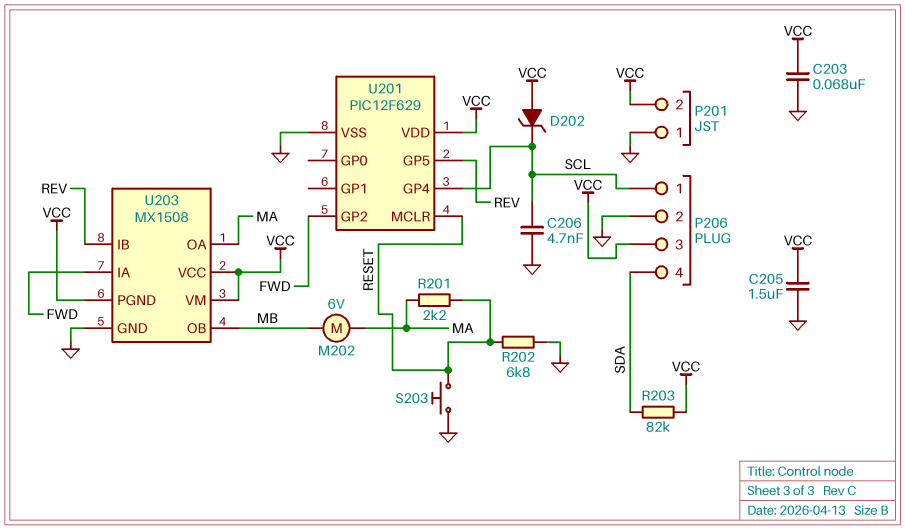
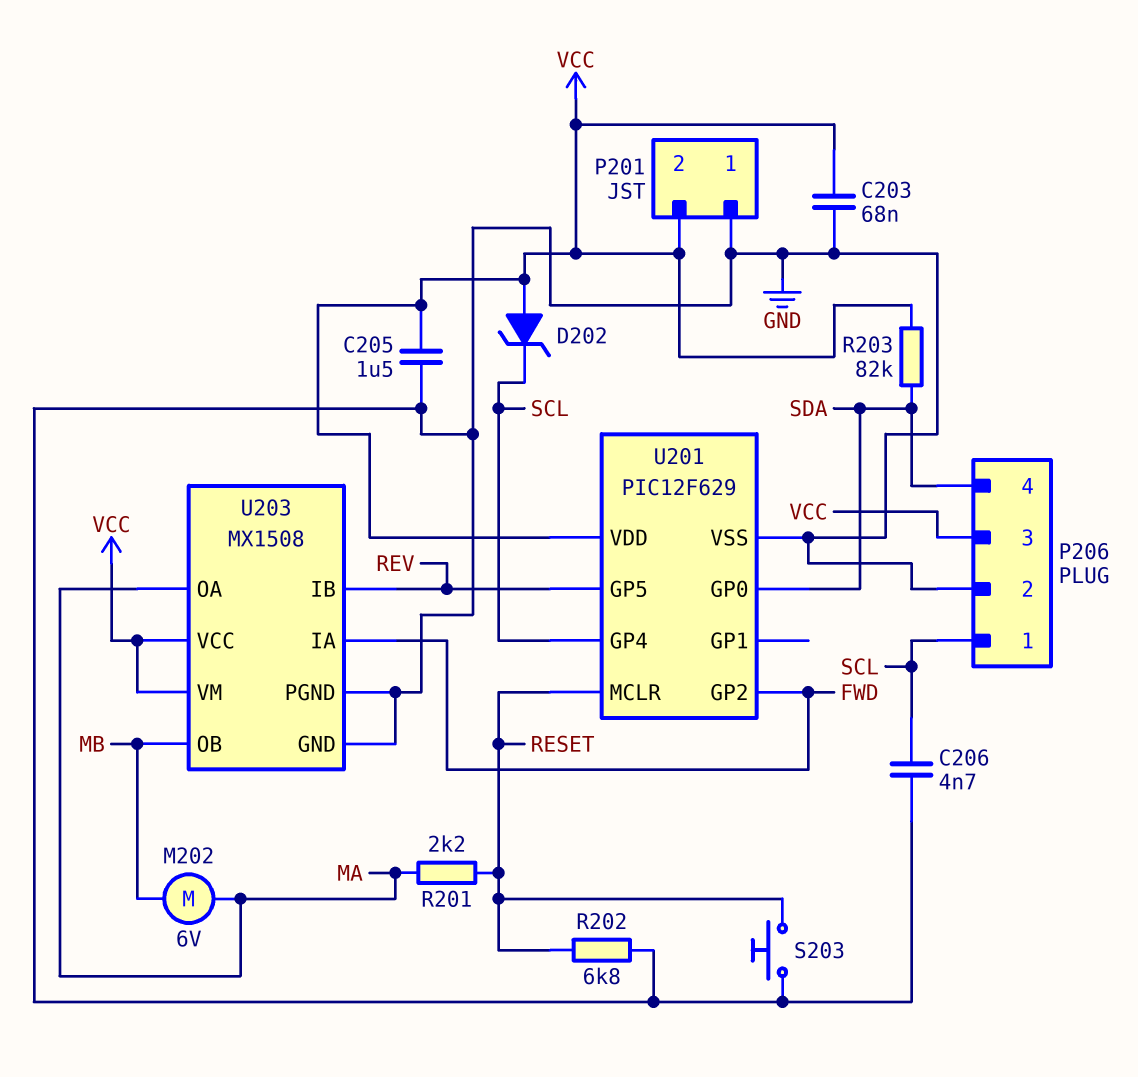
U201 pin GP0: none -> SDA
U203 pin PGND: VCC -> GND

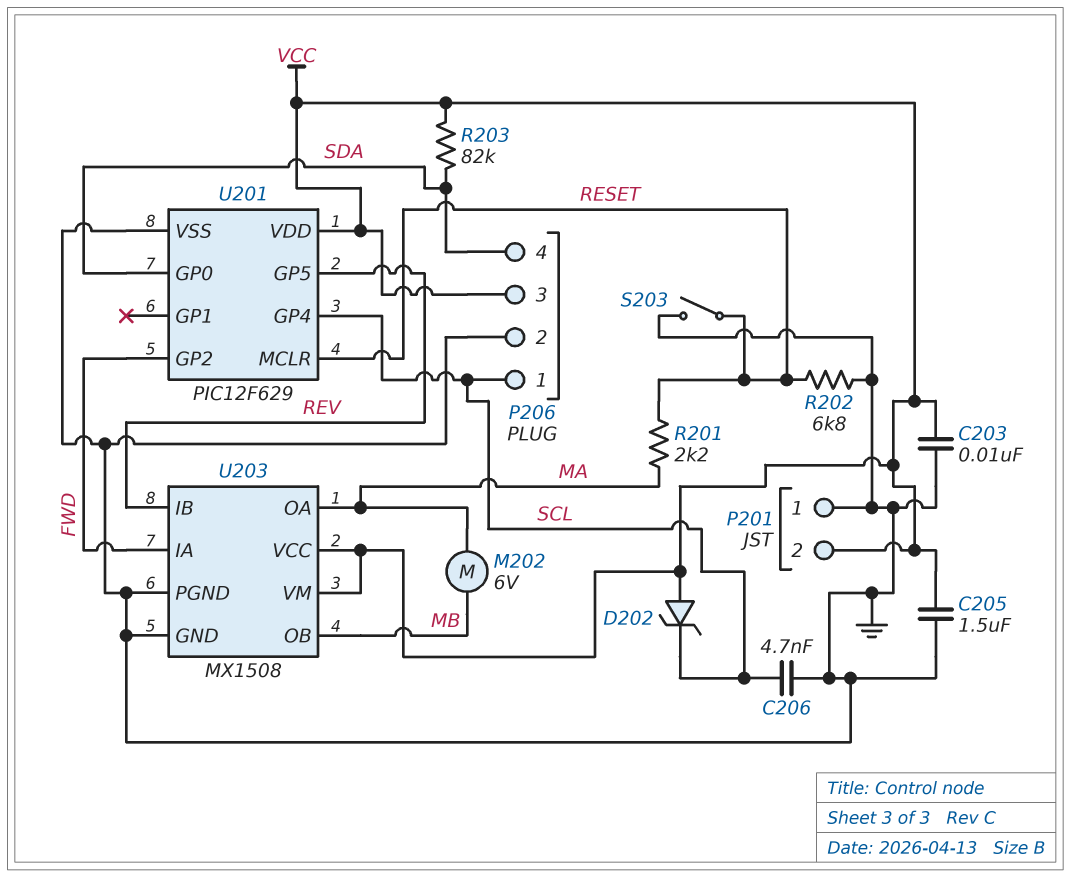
C203: 68nF (GND, VCC) -> 10nF (GND, VCC)
S203: button (GND, RESET) -> switch (GND, RESET)

